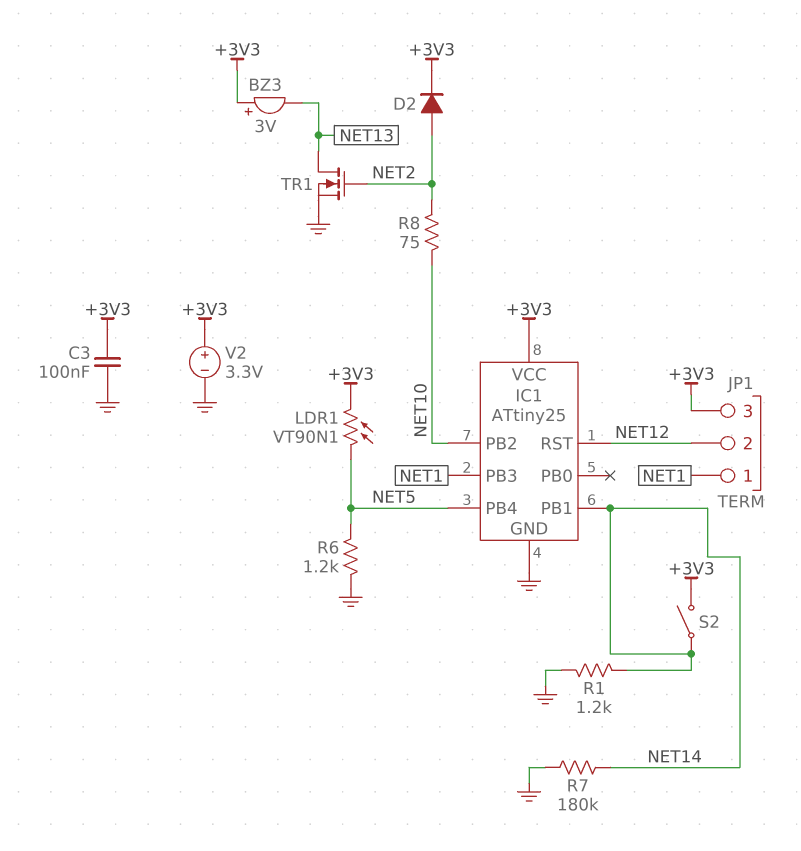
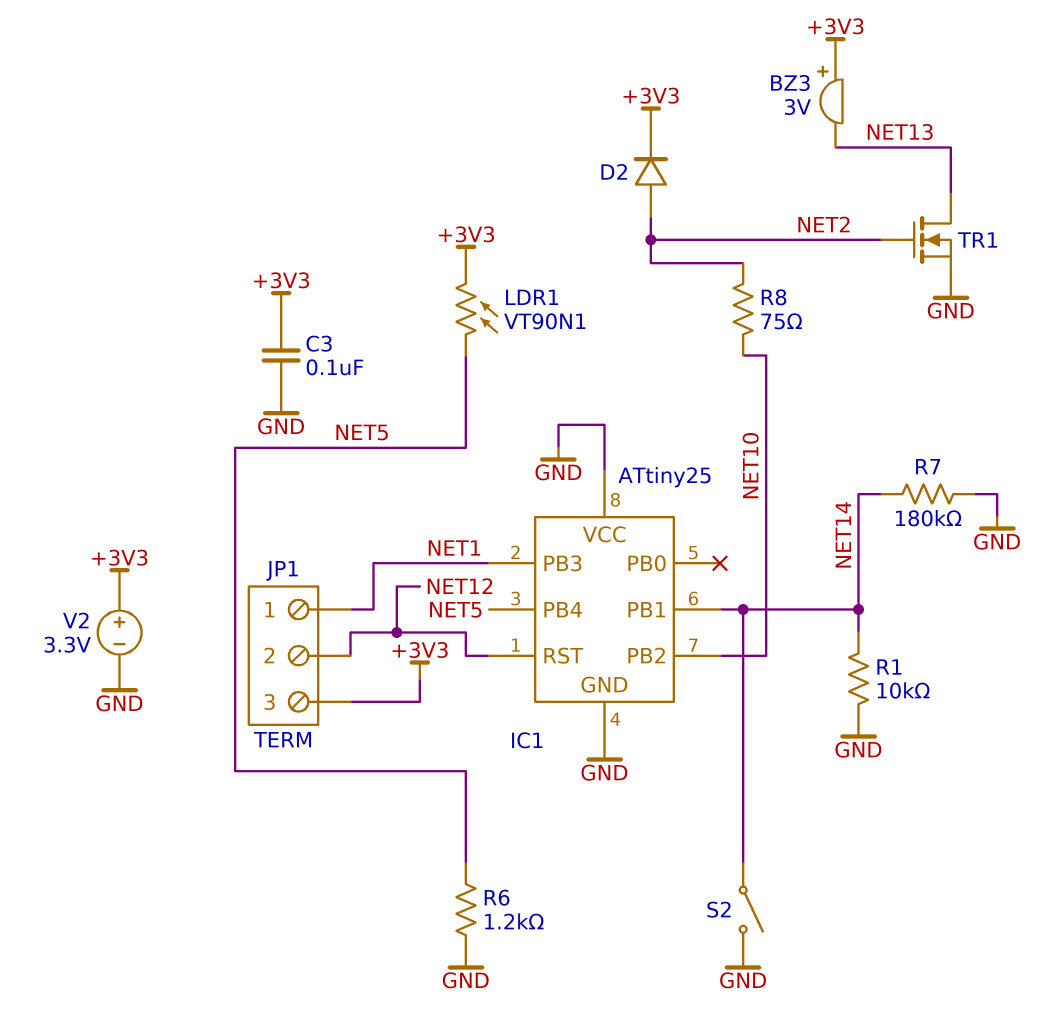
IC1 pin VCC: +3V3 -> GND
R1: 1.2k (GND, NET14) -> 10k (GND, NET14)
S2: switch (+3V3, NET14) -> switch (GND, NET14)

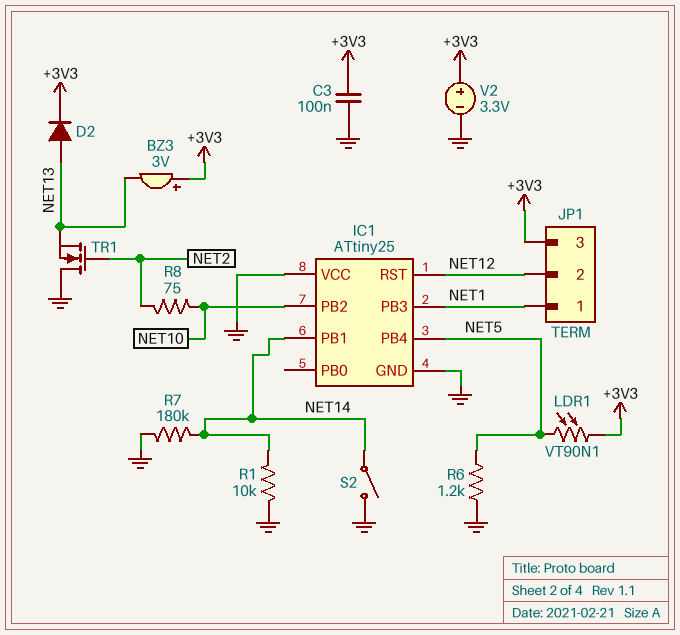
D2: diode (A NET2, K +3V3) -> diode (A NET13, K +3V3)
TR1: NMOS (G NET2, D NET13, S GND) -> NMOS (G NET2, D GND, S NET13)

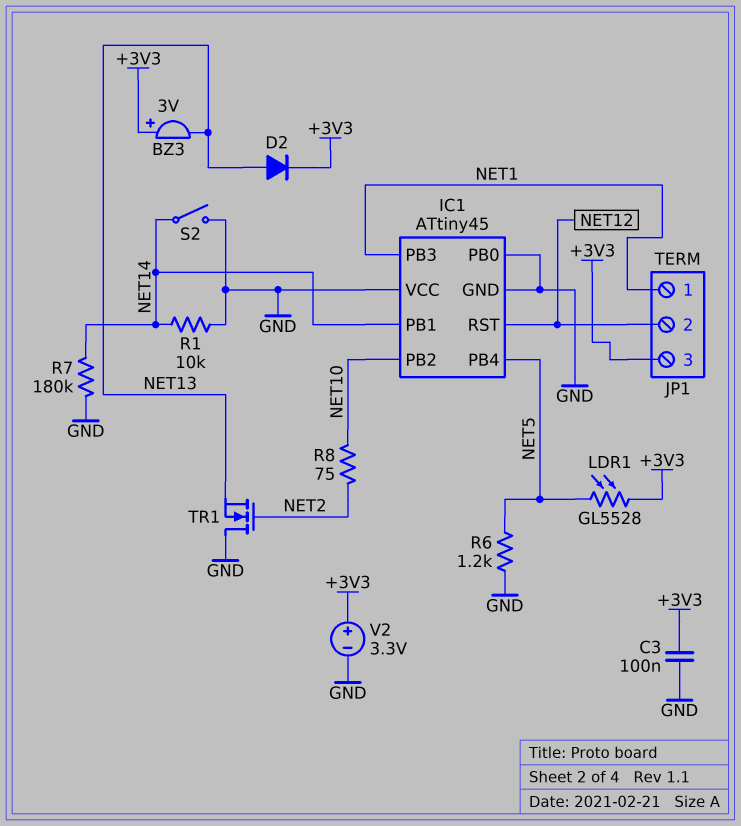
IC1: ATtiny25 -> ATtiny45
IC1 pin PB0: none -> GND
LDR1: VT90N1 (+3V3, NET5) -> GL5528 (+3V3, NET5)

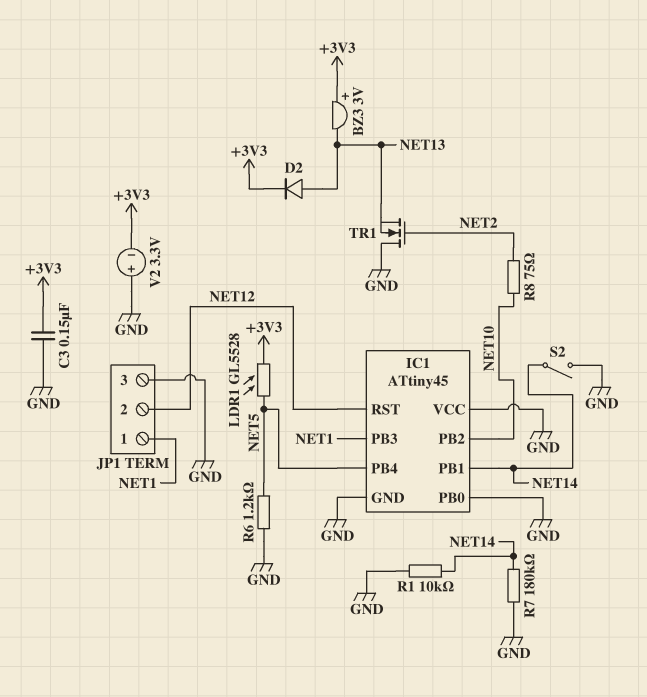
C3: 100nF (+3V3, GND) -> 150nF (+3V3, GND)
JP1 pin 3: +3V3 -> GND
V2: 3.3V (plus +3V3, minus GND) -> 3.3V (plus GND, minus +3V3)

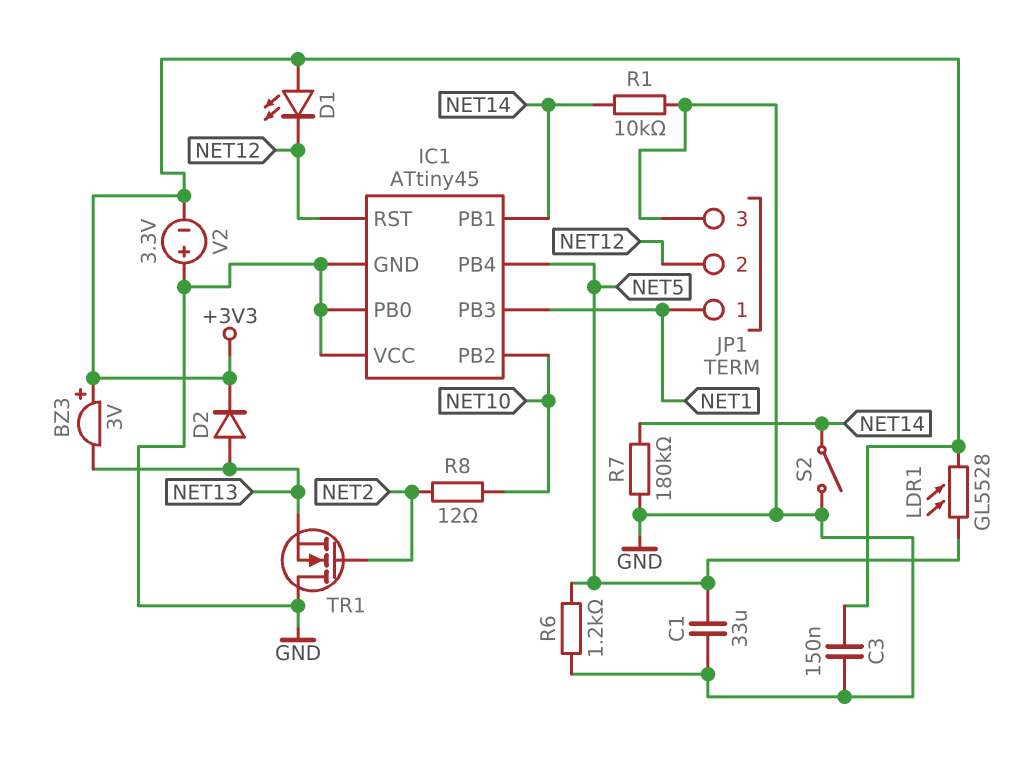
C1: none -> 33uF (GND, NET5)
D1: none -> LED (A +3V3, K NET12)
R8: 75 (NET2, NET10) -> 12 (NET2, NET10)

